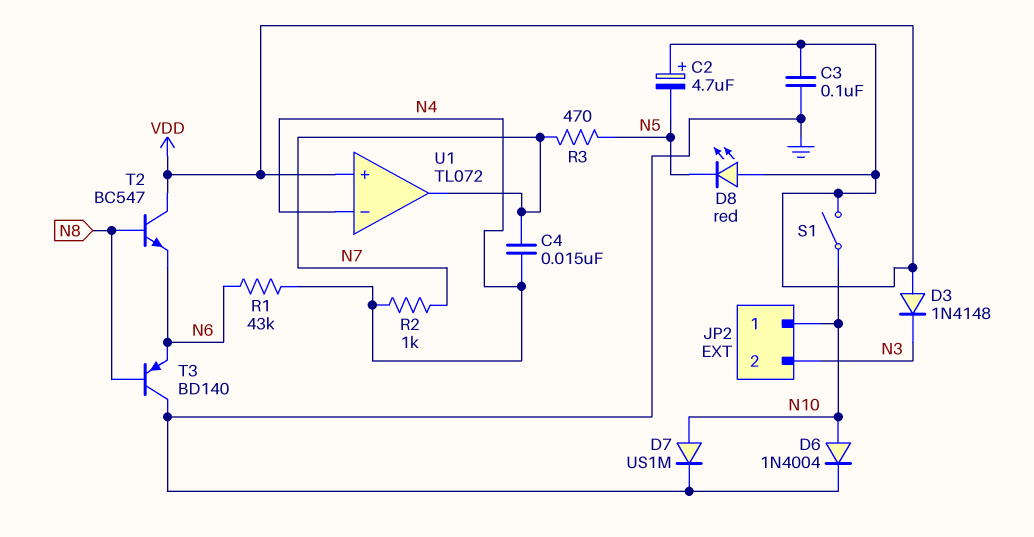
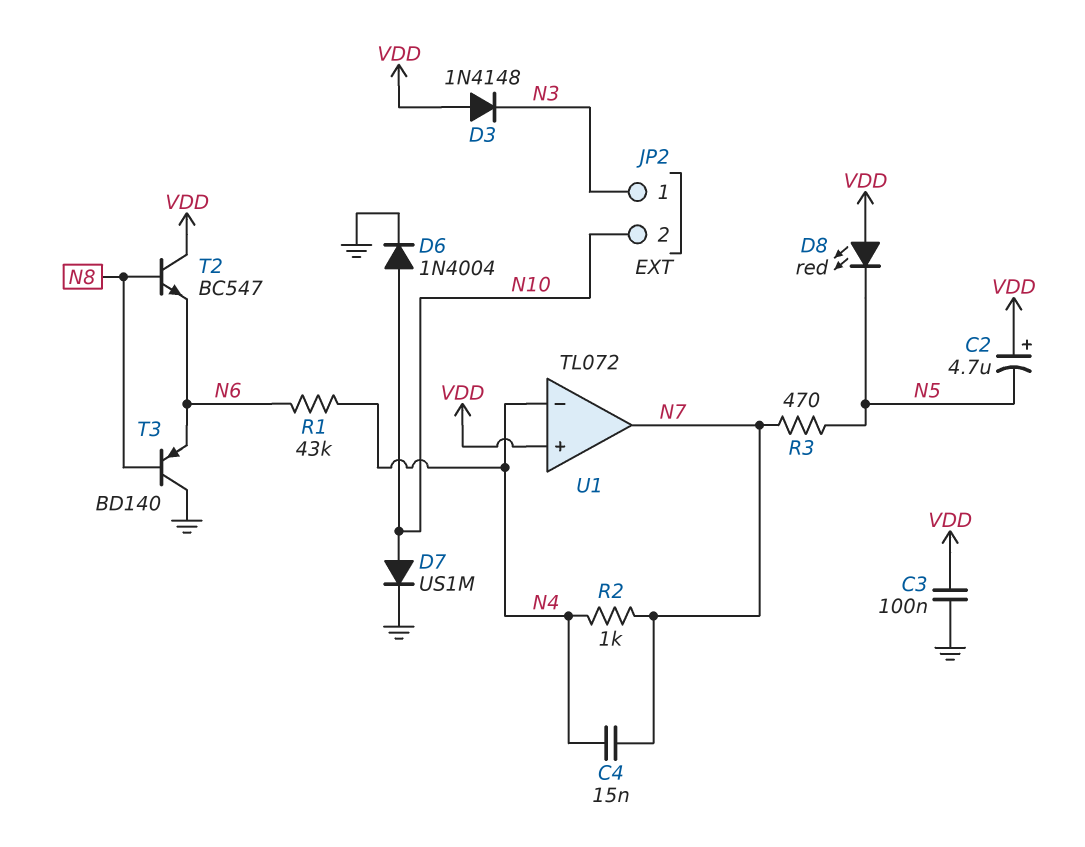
JP2 pin 1: N10 -> N3
JP2 pin 2: N3 -> N10
S1: switch (N10, VDD) -> none

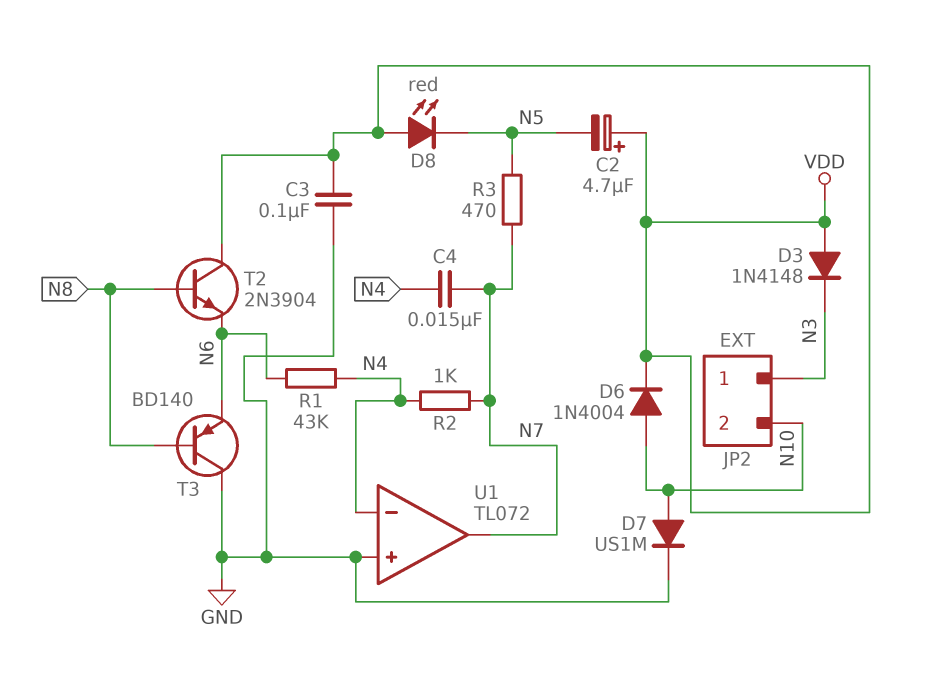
D6: diode 1N4004 (A N10, K GND) -> diode 1N4004 (A N10, K VDD)
T2: NPN BC547 (B N8, C VDD, E N6) -> NPN 2N3904 (B N8, C VDD, E N6)
U1 pin in+: VDD -> GND

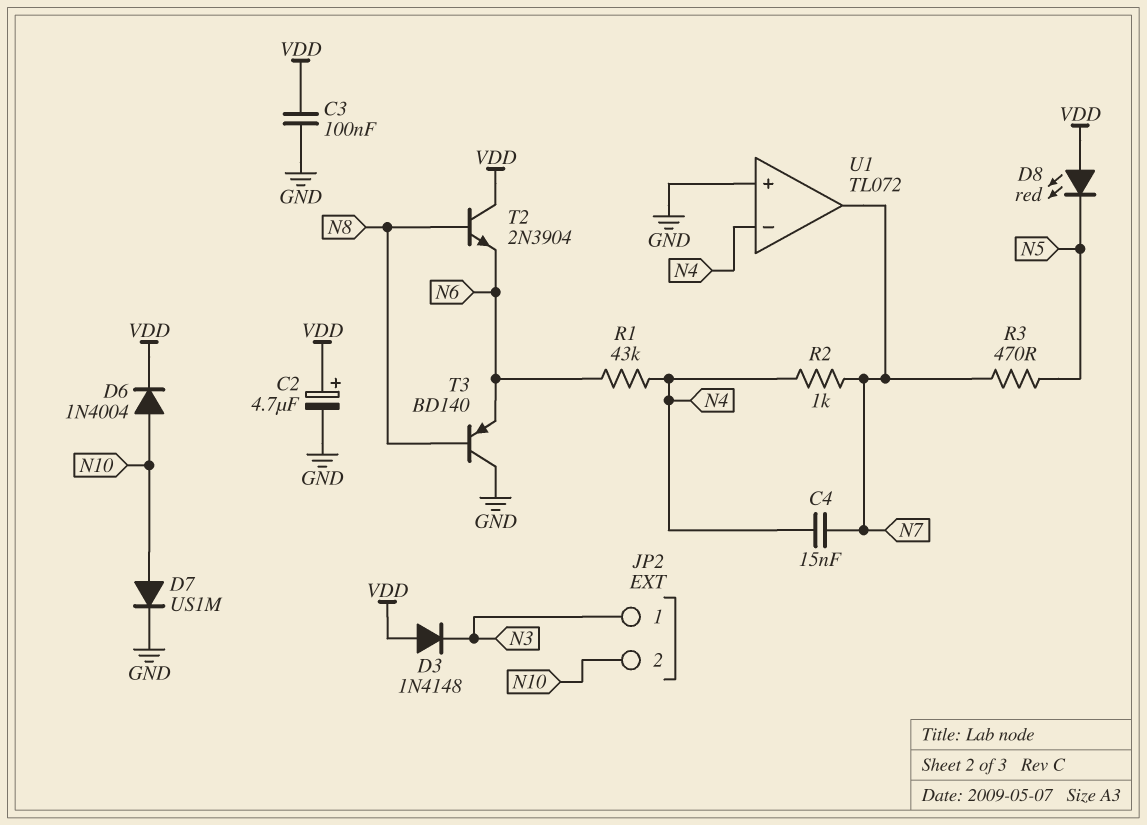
C2: 4.7uF (plus VDD, minus N5) -> 4.7uF (plus VDD, minus GND)

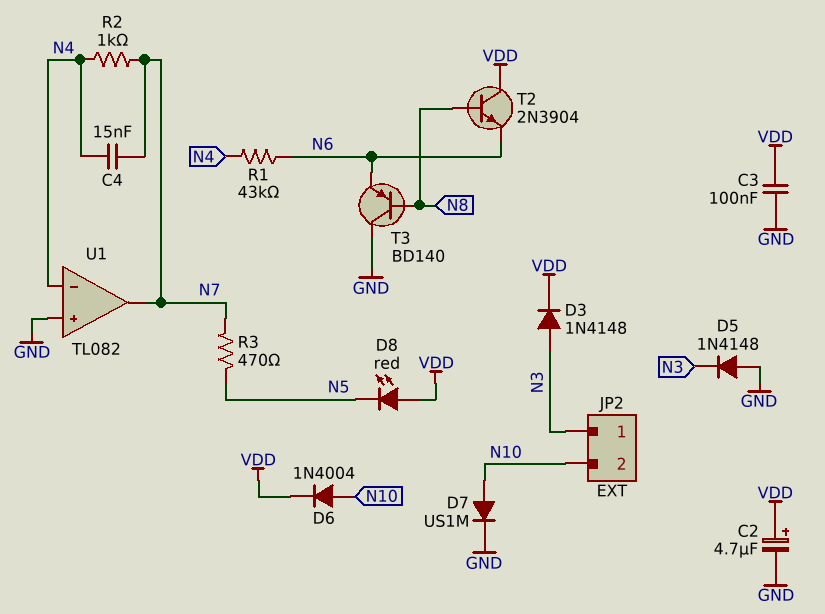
D3: diode 1N4148 (A VDD, K N3) -> diode 1N4148 (A N3, K VDD)
D5: none -> diode 1N4148 (A GND, K N3)
U1: TL072 -> TL082

